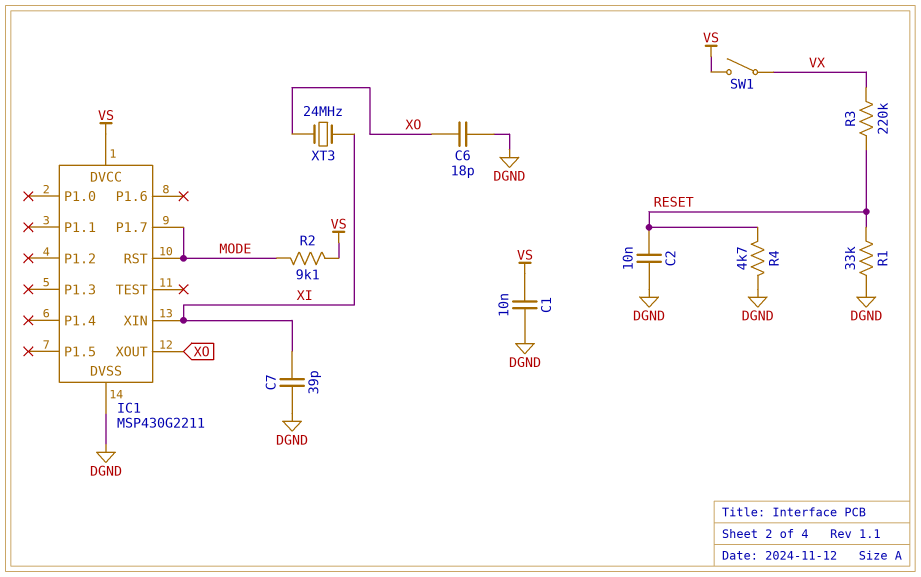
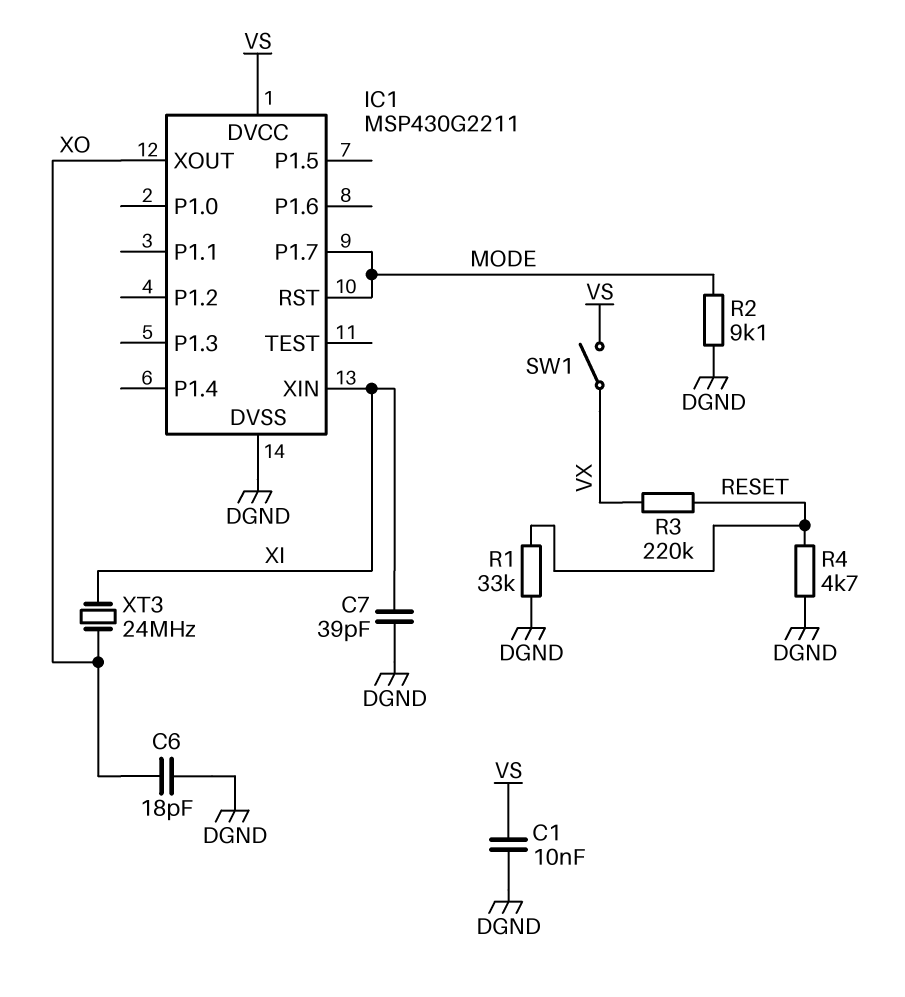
C2: 10nF (DGND, RESET) -> none
R2: 9.1k (MODE, VS) -> 9.1k (DGND, MODE)

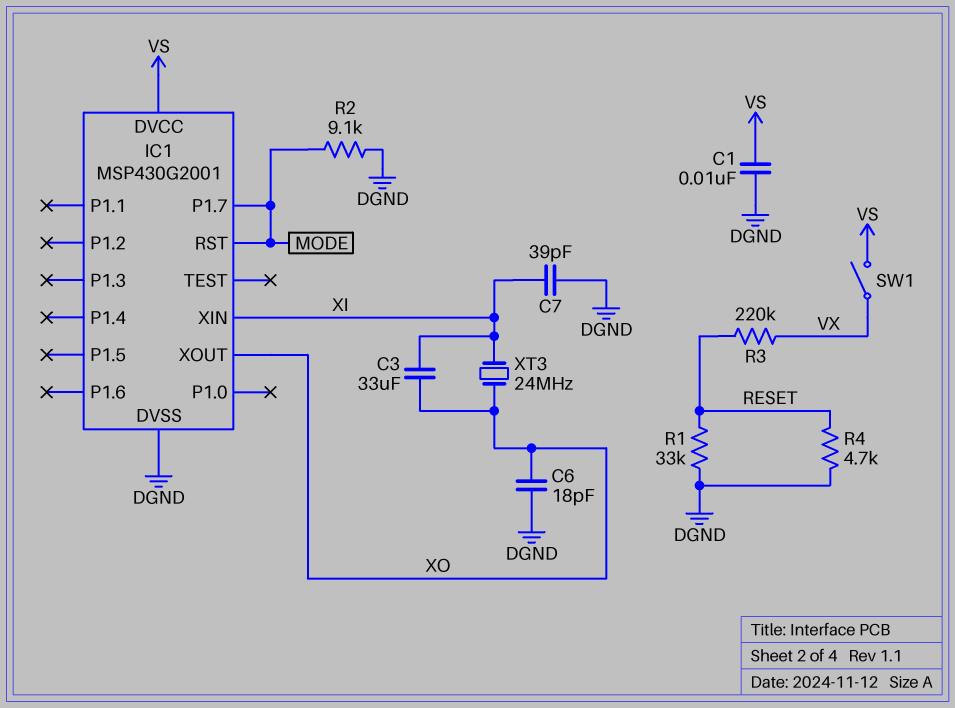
C3: none -> 33uF (XI, XO)
IC1: MSP430G2211 -> MSP430G2001

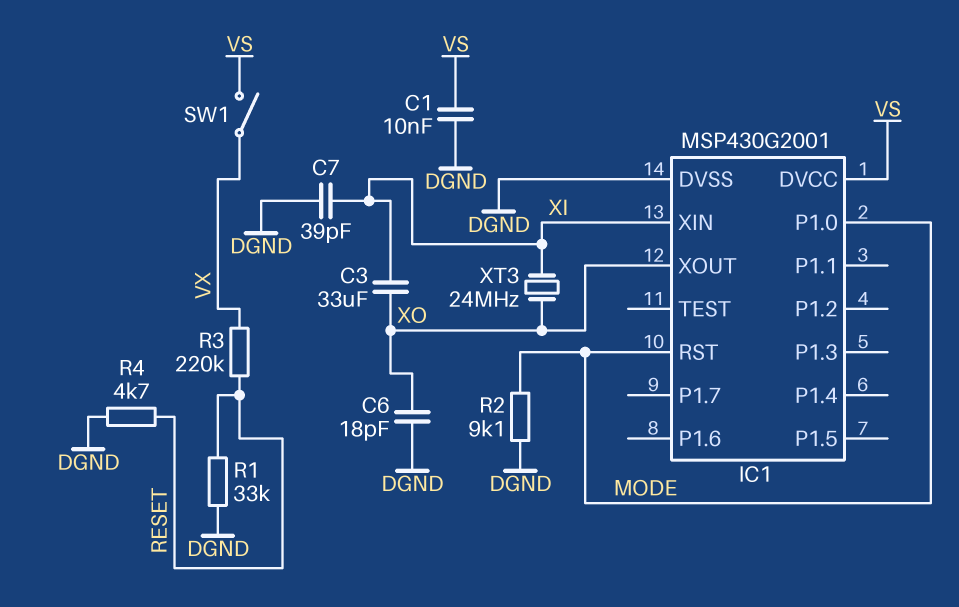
IC1 pin P1.0: none -> MODE
IC1 pin P1.7: MODE -> none

